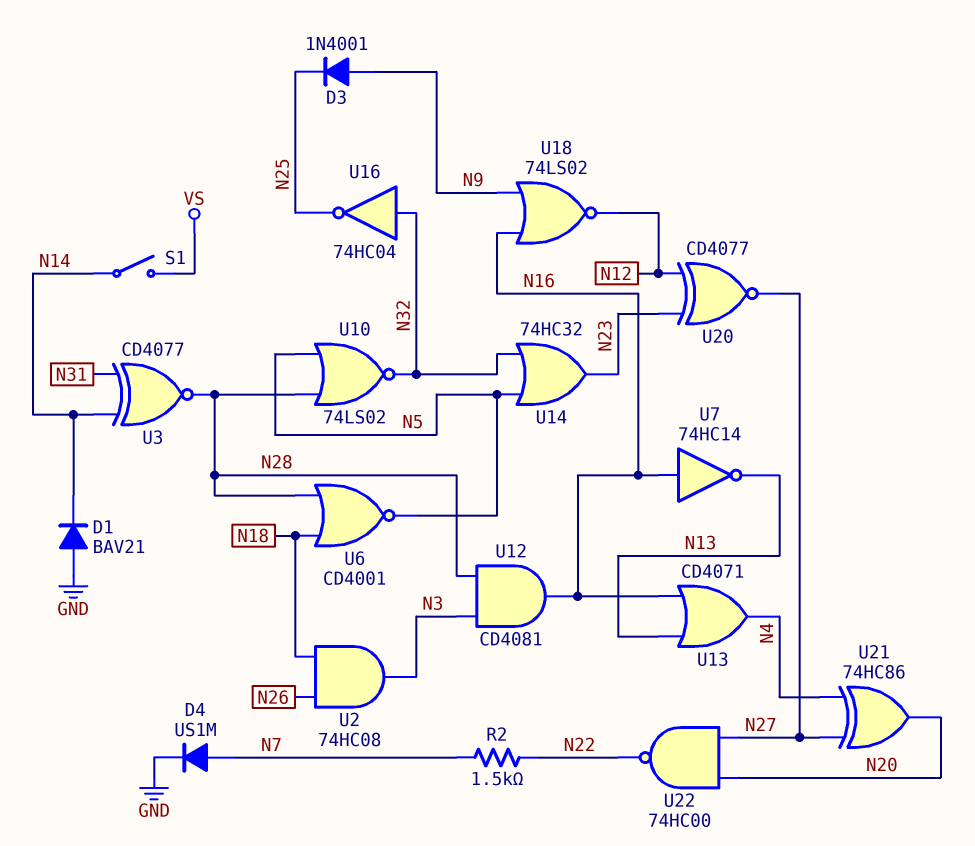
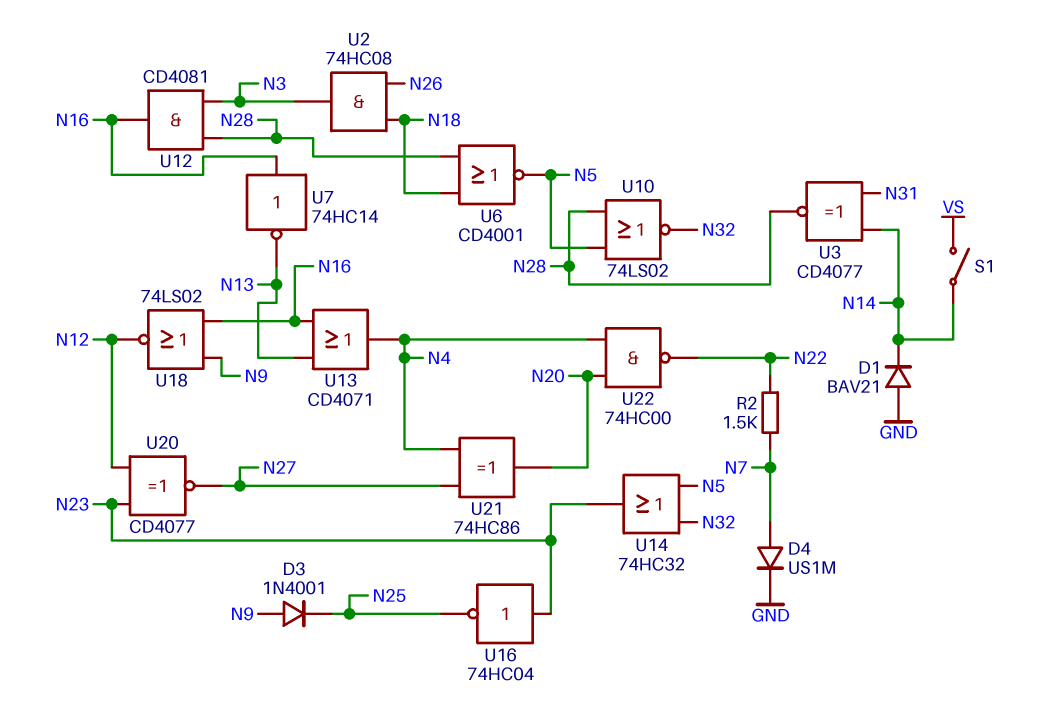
U16: NOT 74HC04 (in N32, out N25) -> NOT 74HC04 (in N23, out N25)
U22: NAND 74HC00 (in N20, in N27, out N22) -> NAND 74HC00 (in N4, in N20, out N22)

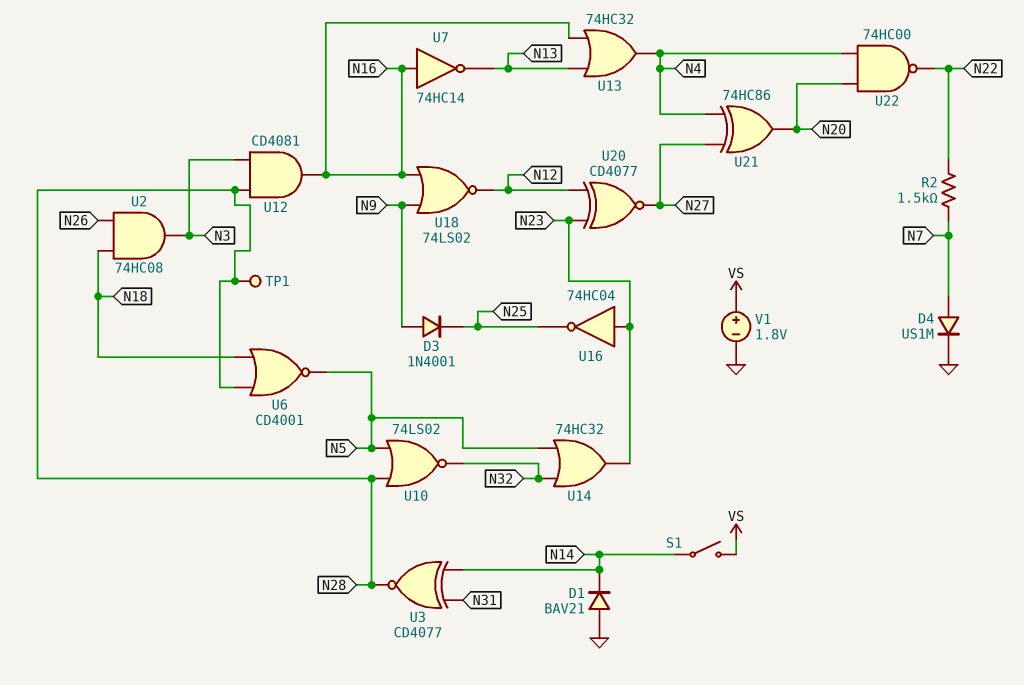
TP1: none -> test point (N28)
U13: OR CD4071 (in N13, in N16, out N4) -> OR 74HC32 (in N13, in N16, out N4)
V1: none -> 1.8V (plus VS, minus GND)

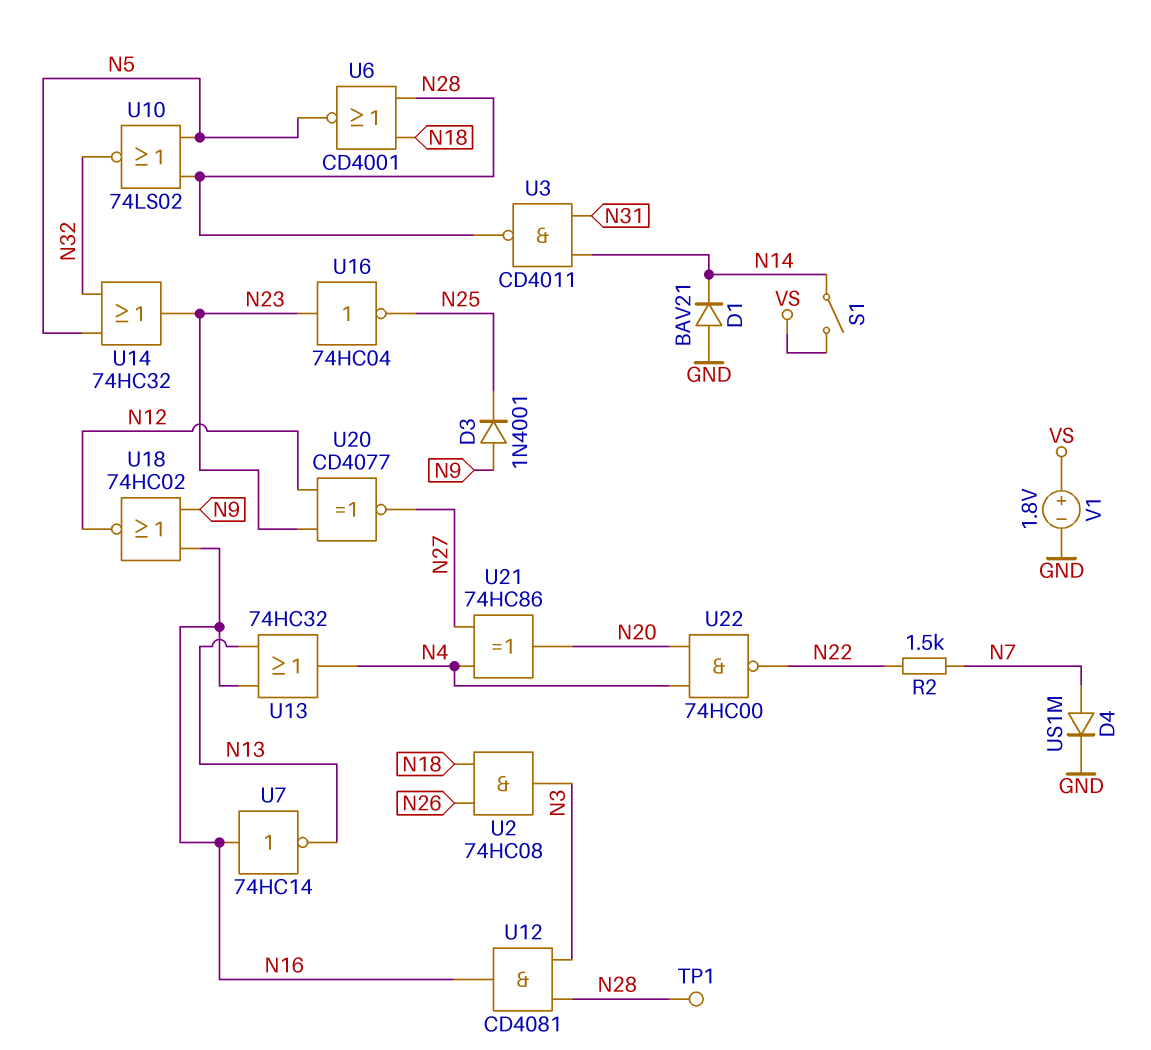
U3: XNOR CD4077 (in N14, in N31, out N28) -> NAND CD4011 (in N14, in N31, out N28)
U18: NOR 74LS02 (in N9, in N16, out N12) -> NOR 74HC02 (in N9, in N16, out N12)

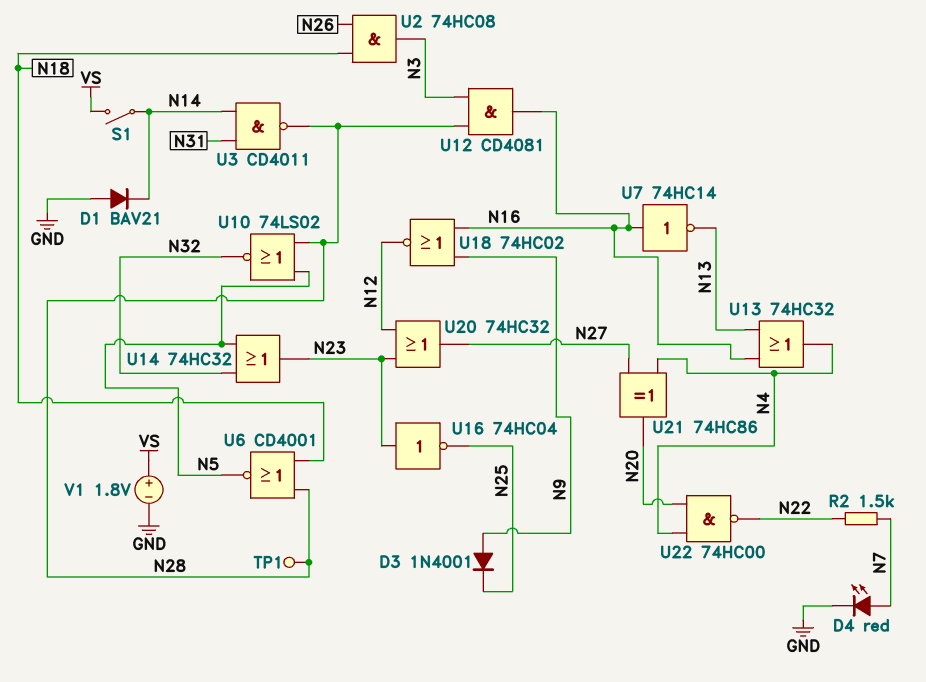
D4: diode US1M (A N7, K GND) -> LED red (A N7, K GND)
U20: XNOR CD4077 (in N12, in N23, out N27) -> OR 74HC32 (in N12, in N23, out N27)

